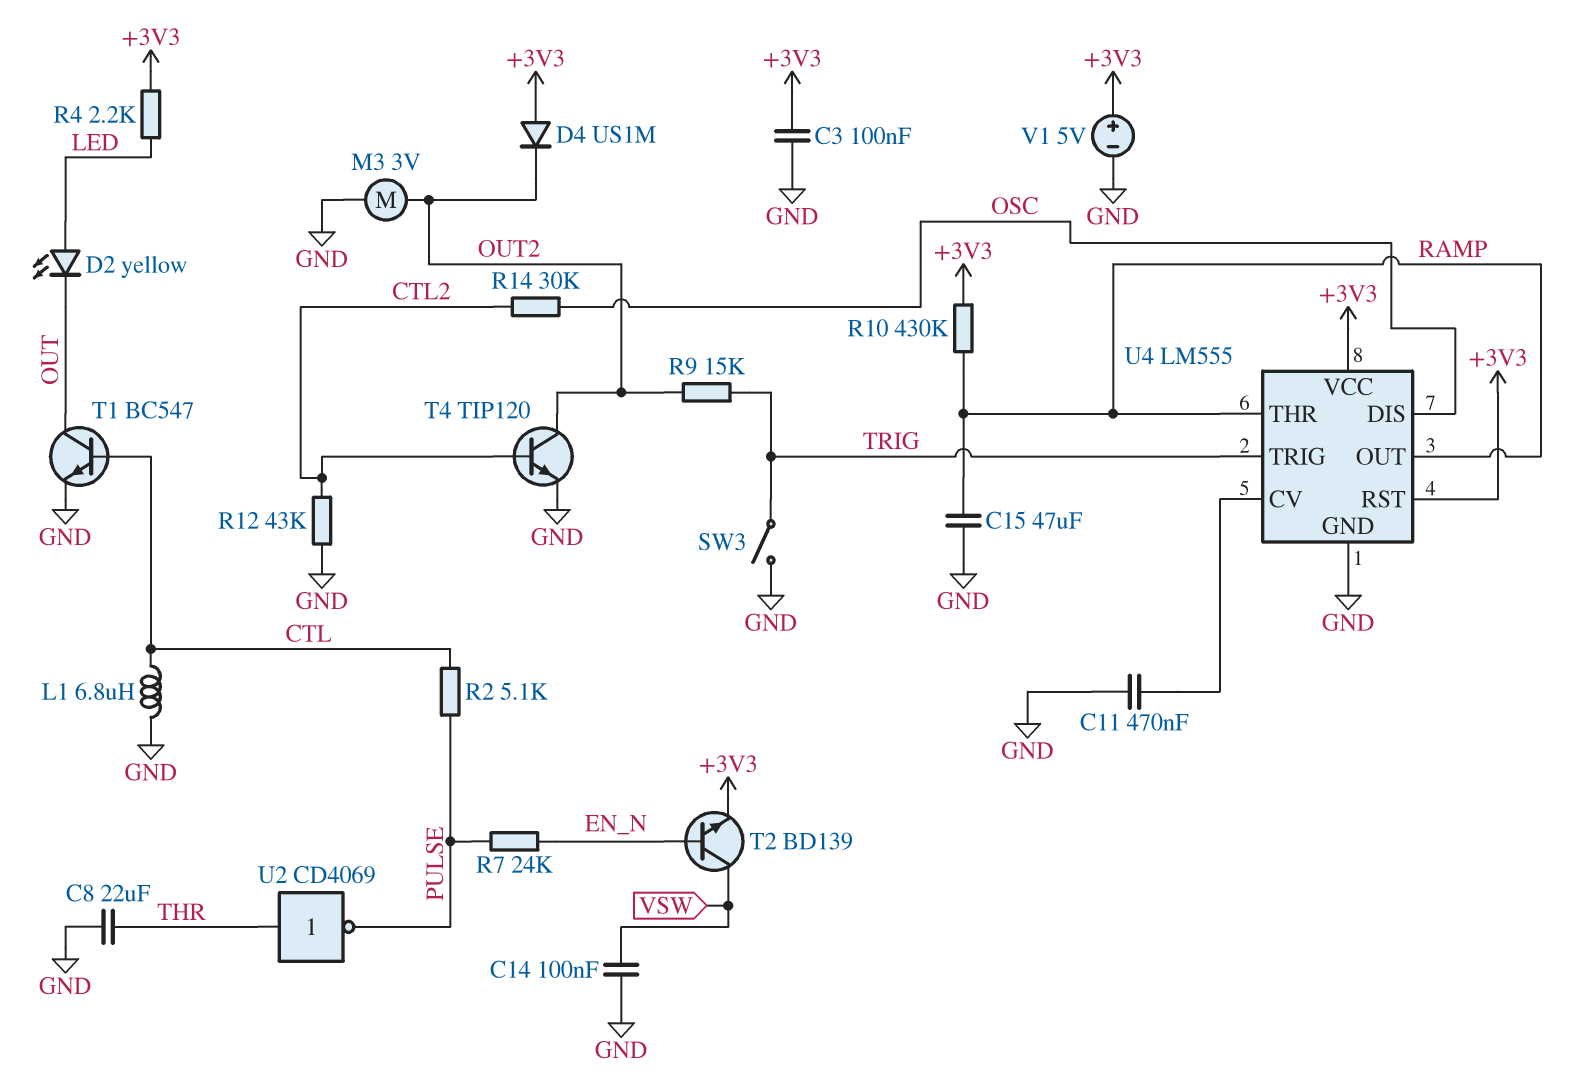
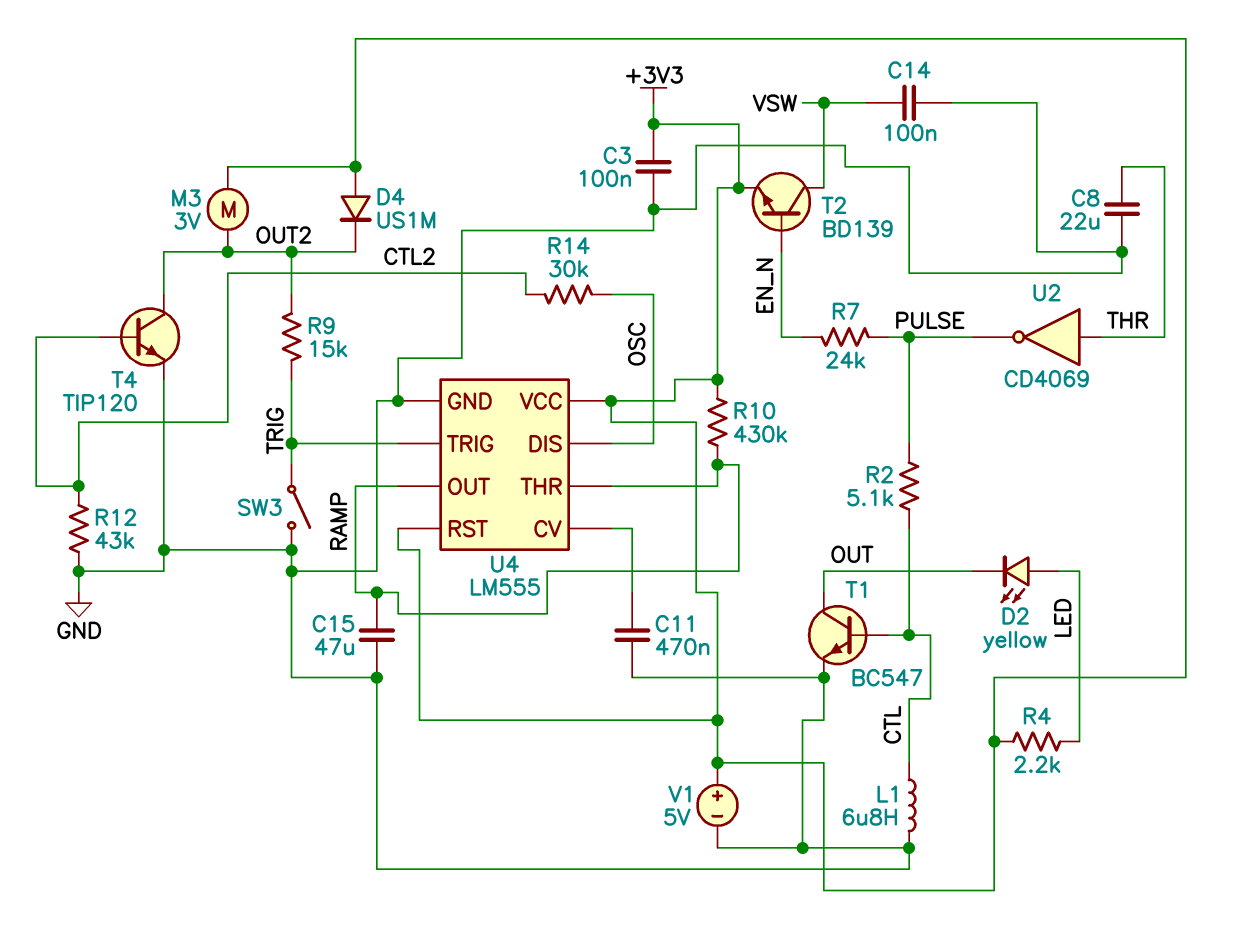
M3: motor 3V (GND, OUT2) -> motor 3V (+3V3, OUT2)

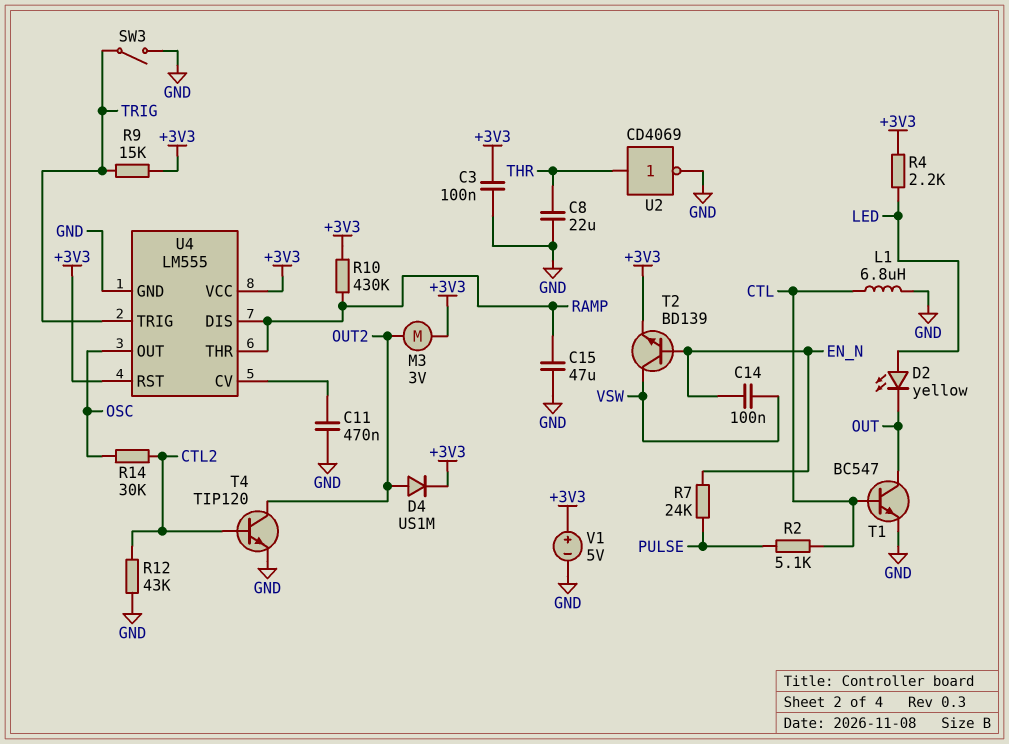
C14: 100nF (GND, VSW) -> 100nF (EN_N, VSW)
D4: diode US1M (A +3V3, K OUT2) -> diode US1M (A OUT2, K +3V3)
R9: 15k (OUT2, TRIG) -> 15k (+3V3, TRIG)
U2: NOT CD4069 (in THR, out PULSE) -> NOT CD4069 (in THR, out GND)
U4 pin DIS: OSC -> RAMP
U4 pin OUT: RAMP -> OSC

